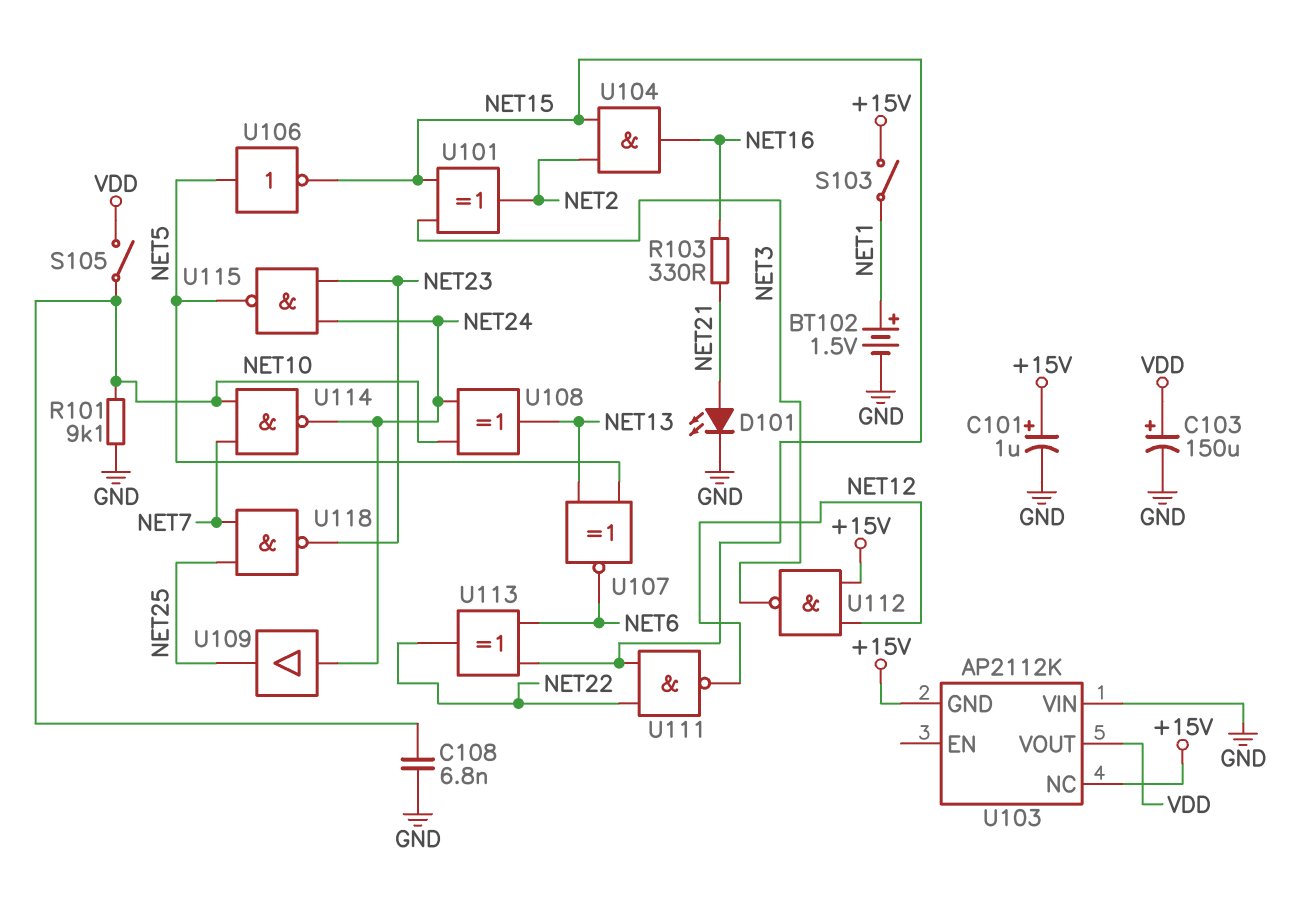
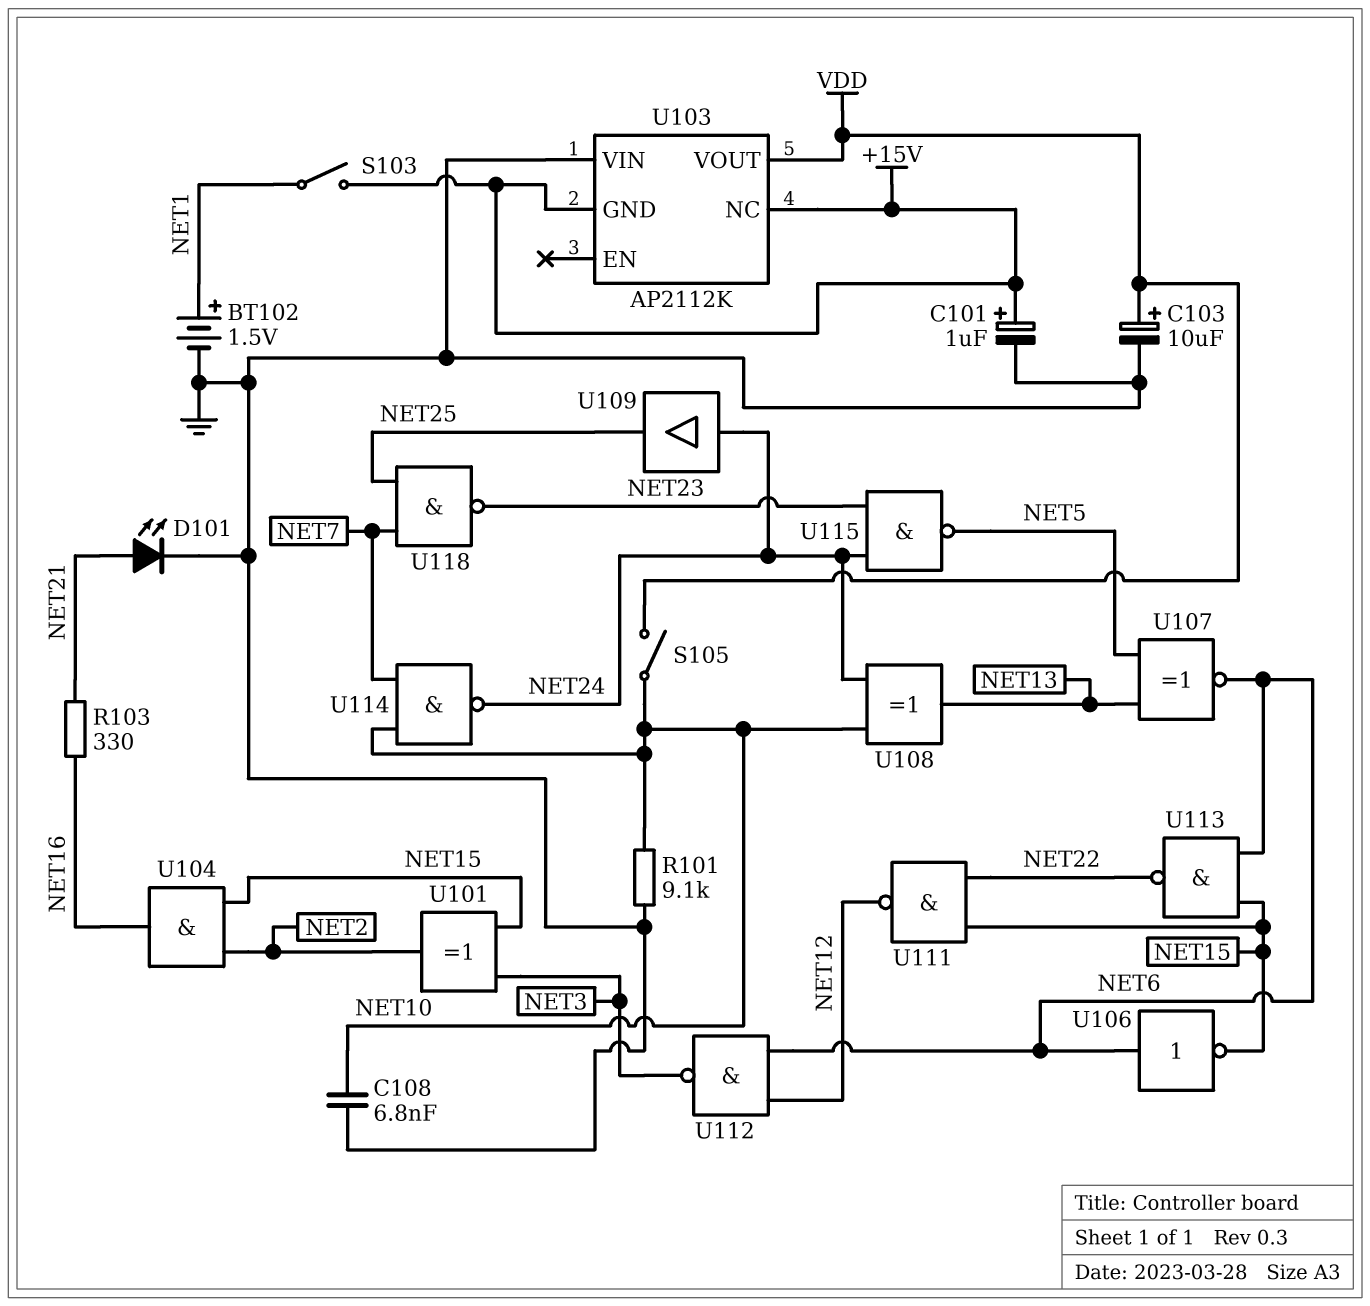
C103: 150uF (plus VDD, minus GND) -> 10uF (plus VDD, minus GND)
U106: NOT (in NET5, out NET15) -> NOT (in NET6, out NET15)
U112: NAND (in +15V, in NET12, out NET3) -> NAND (in NET6, in NET12, out NET3)
U113: XOR (in NET6, in NET15, out NET22) -> NAND (in NET6, in NET15, out NET22)

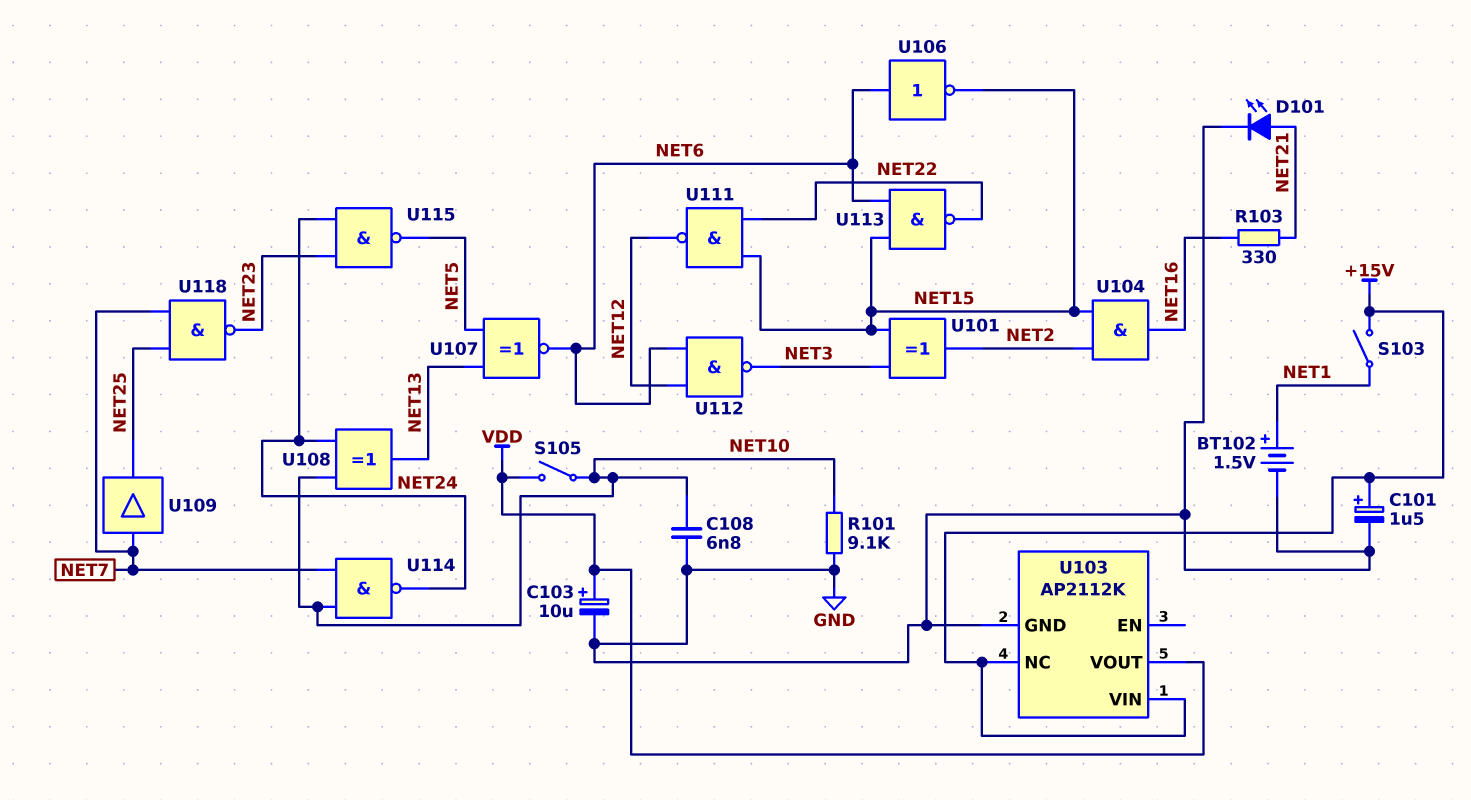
C101: 1uF (plus +15V, minus GND) -> 1.5uF (plus +15V, minus GND)
U103 pin GND: +15V -> GND
U103 pin VIN: GND -> +15V
U109: buffer (in NET24, out NET25) -> buffer (in NET7, out NET25)

